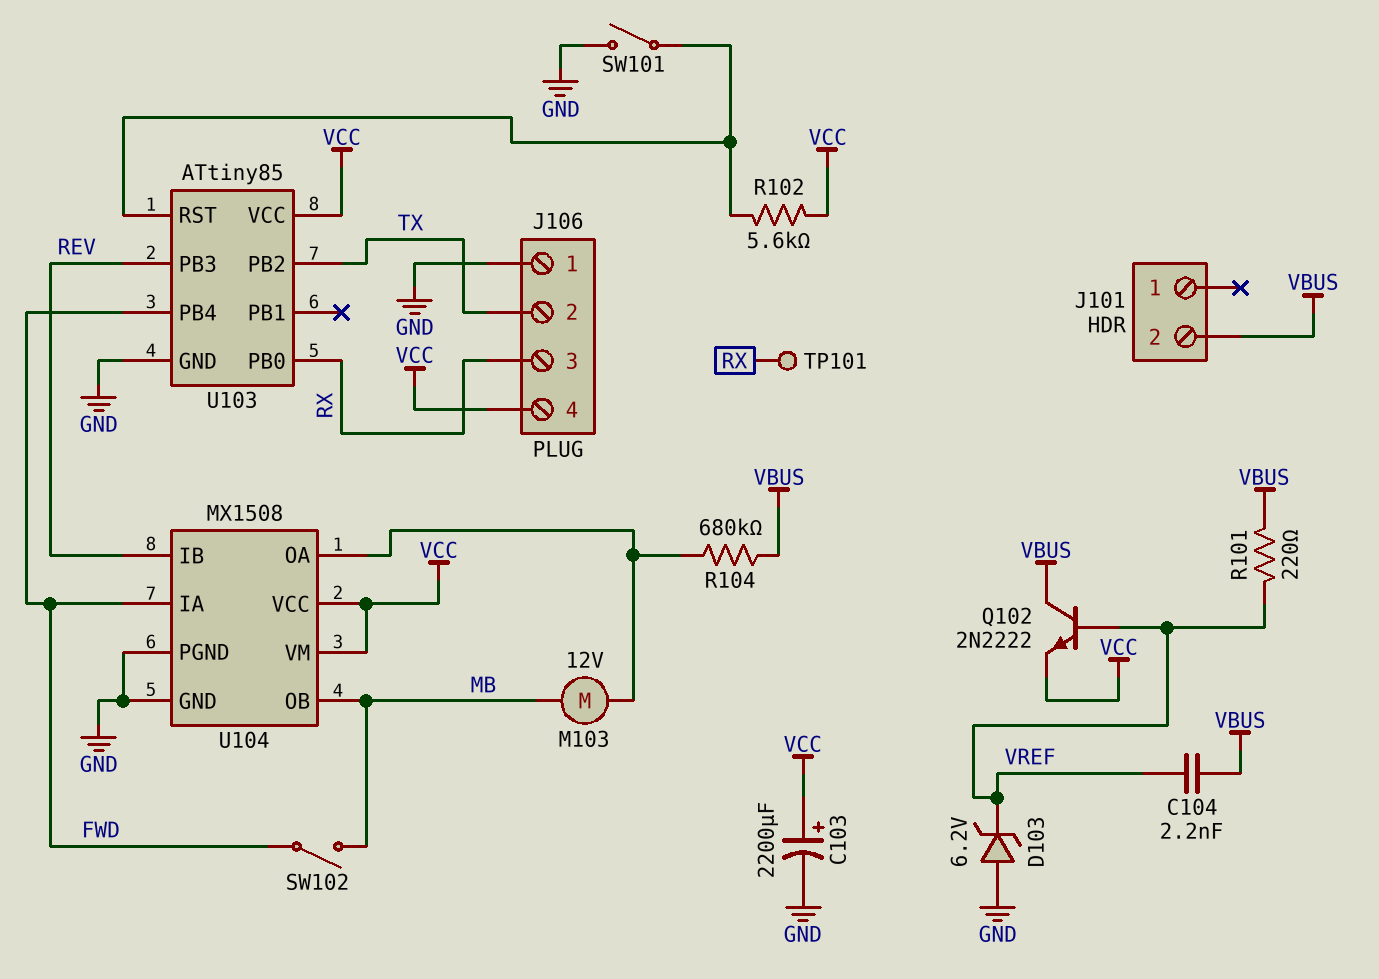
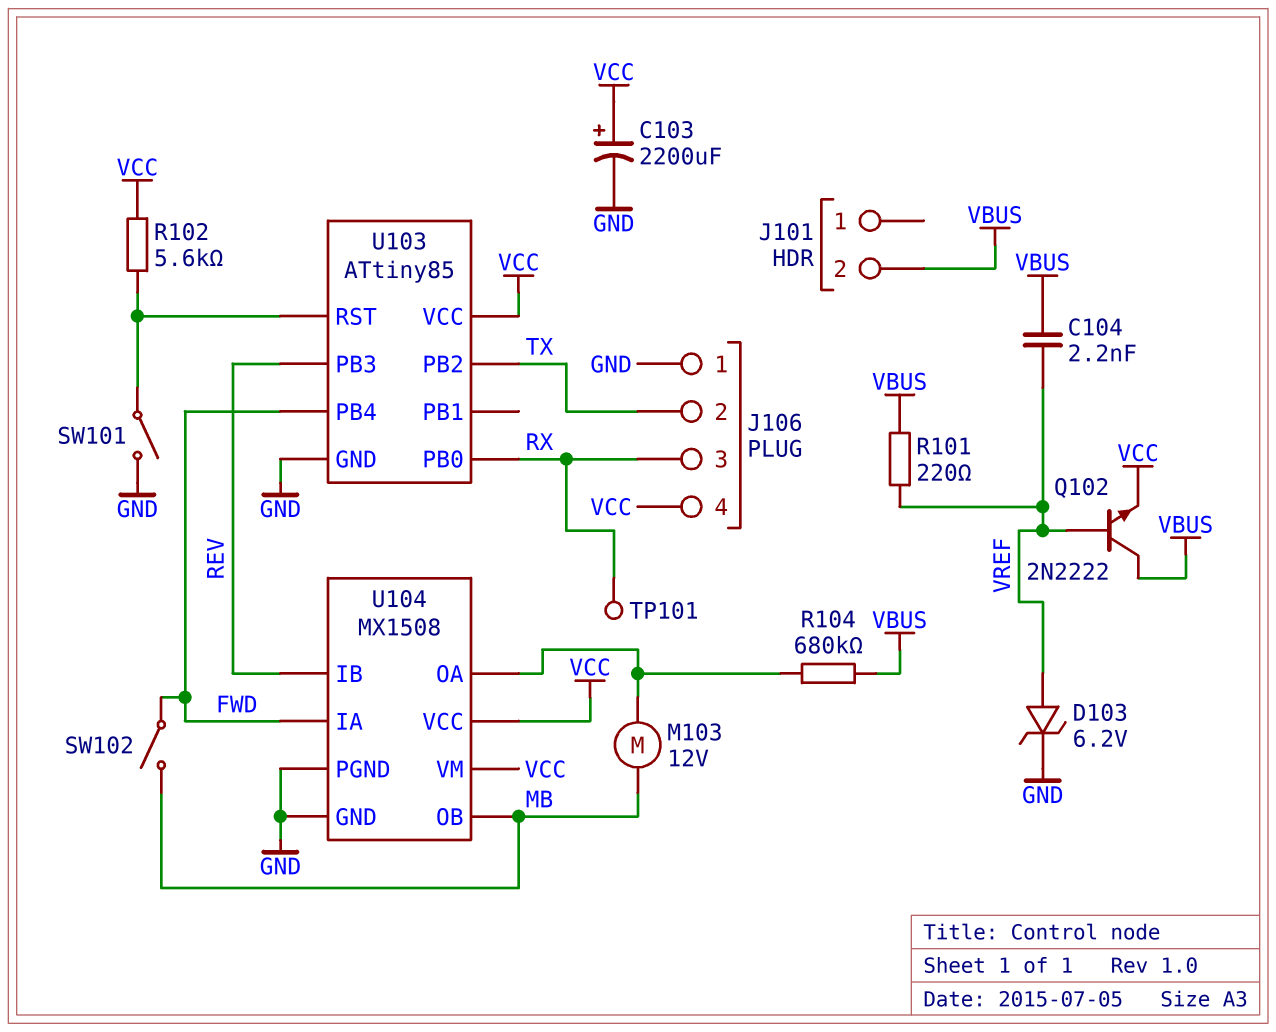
D103: zener 6.2V (A GND, K VREF) -> zener 6.2V (A VREF, K GND)

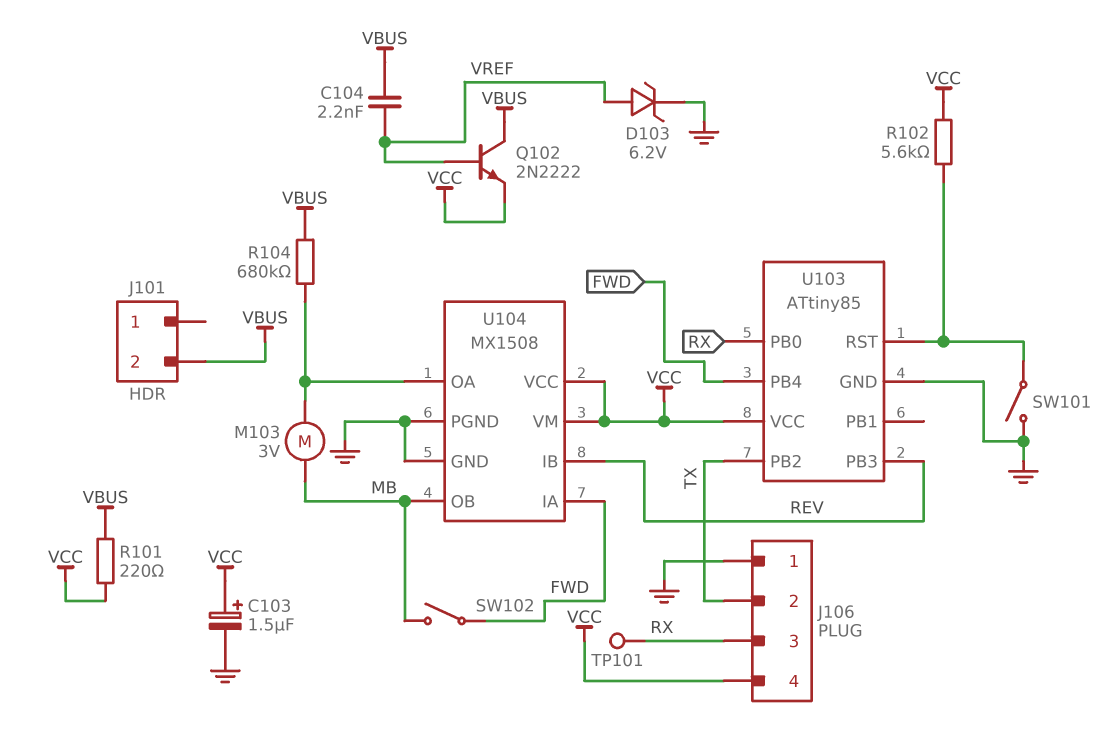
C103: 2200uF (plus VCC, minus GND) -> 1.5uF (plus VCC, minus GND)
M103: motor 12V (MB, U104/OA) -> motor 3V (MB, U104/OA)
R101: 220 (VBUS, VREF) -> 220 (VBUS, VCC)

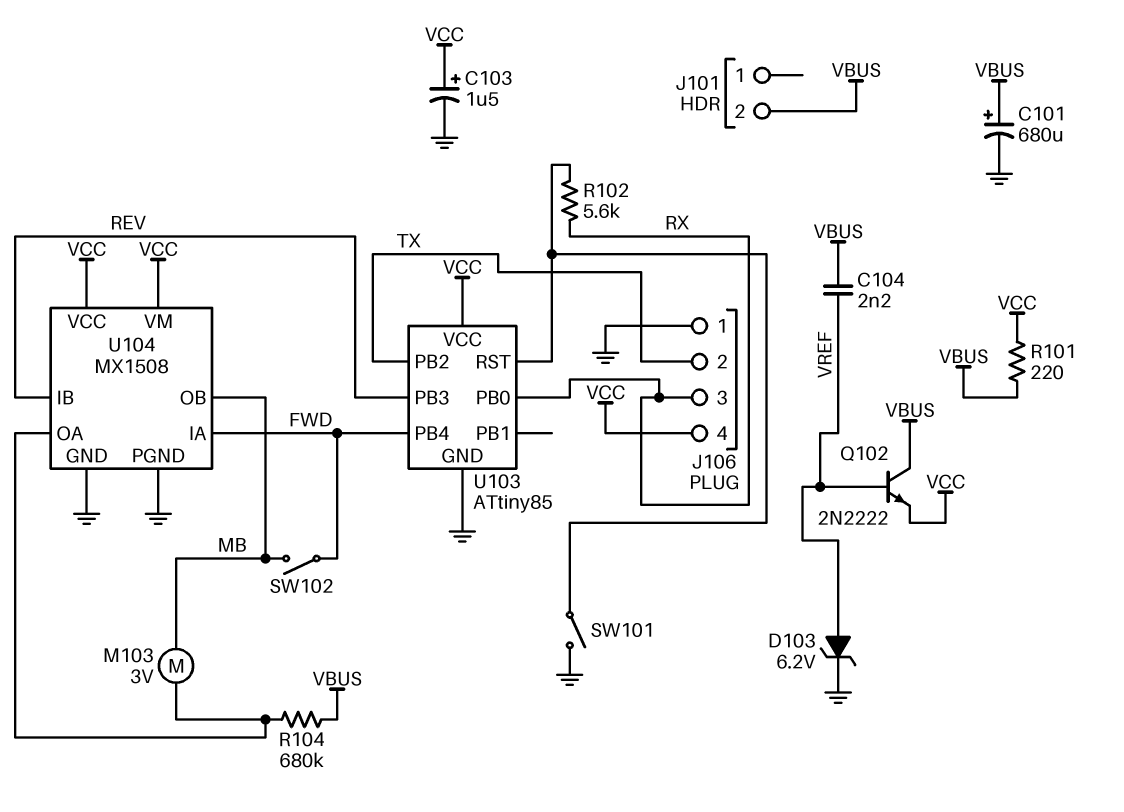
C101: none -> 680uF (plus VBUS, minus GND)
R102: 5.6k (U103/RST, VCC) -> 5.6k (RX, U103/RST)
TP101: test point (RX) -> none

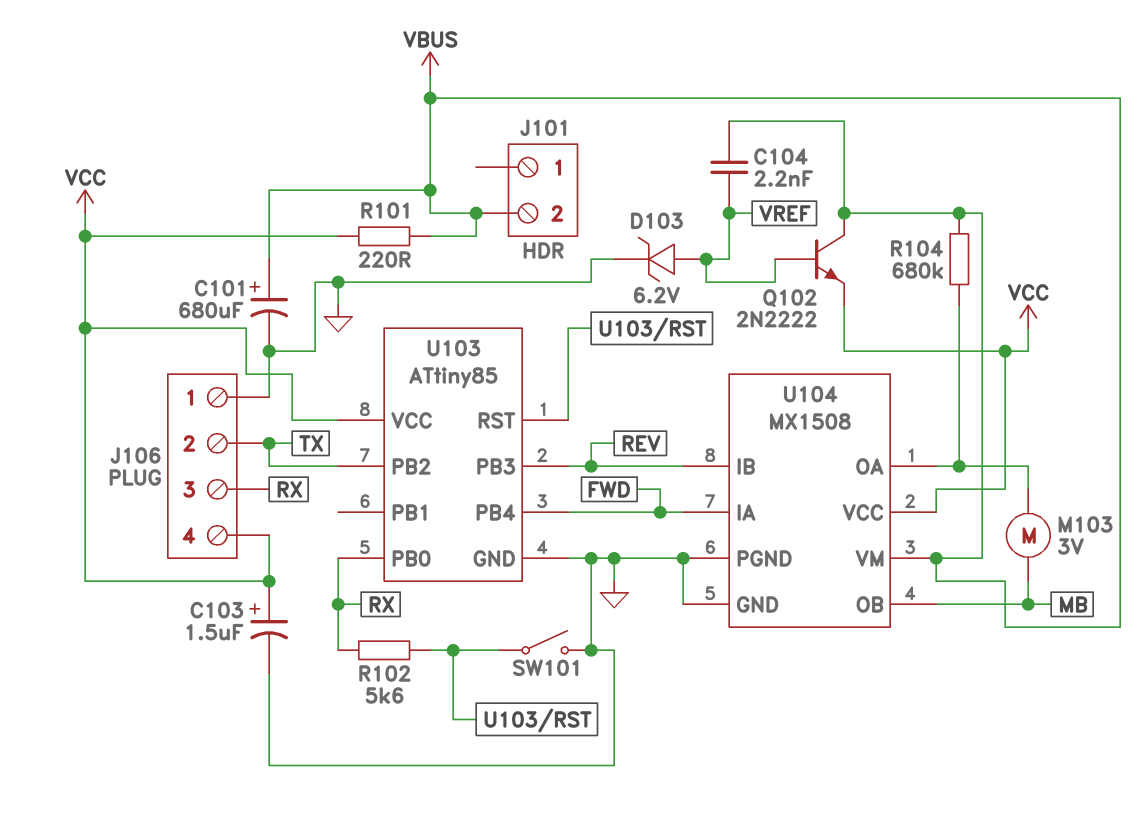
SW102: switch (FWD, MB) -> none
U104 pin VM: VCC -> VBUS

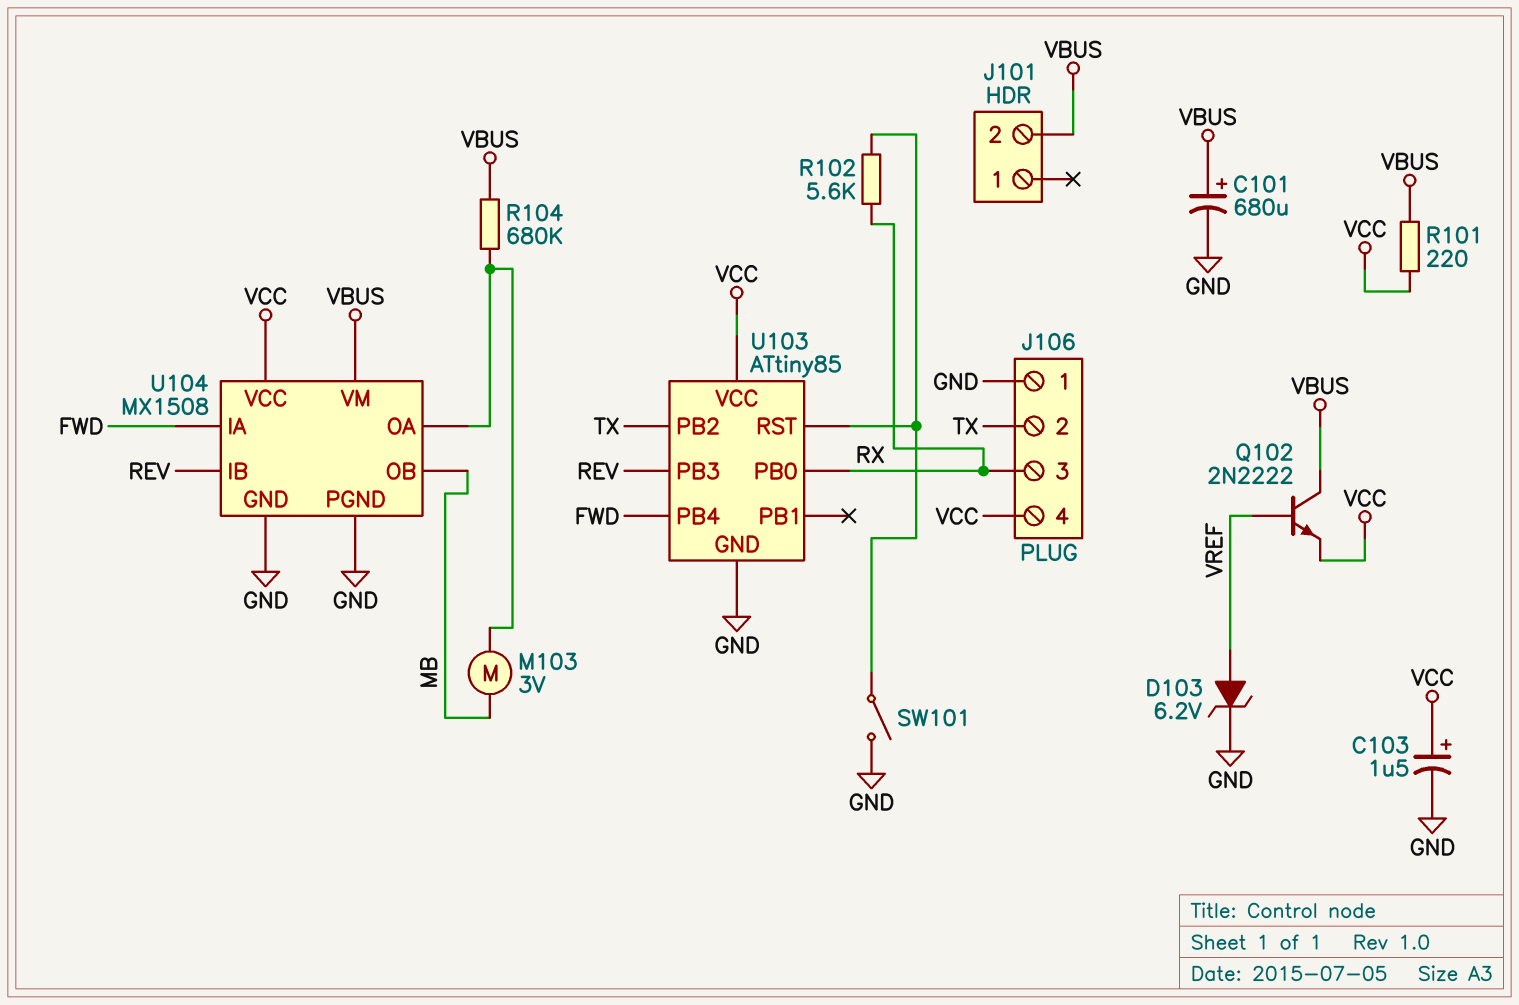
C104: 2.2nF (VBUS, VREF) -> none

